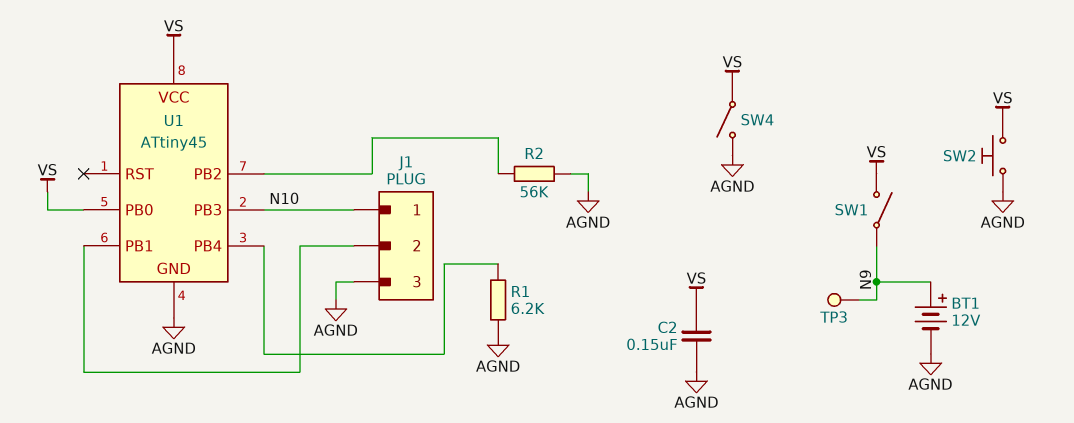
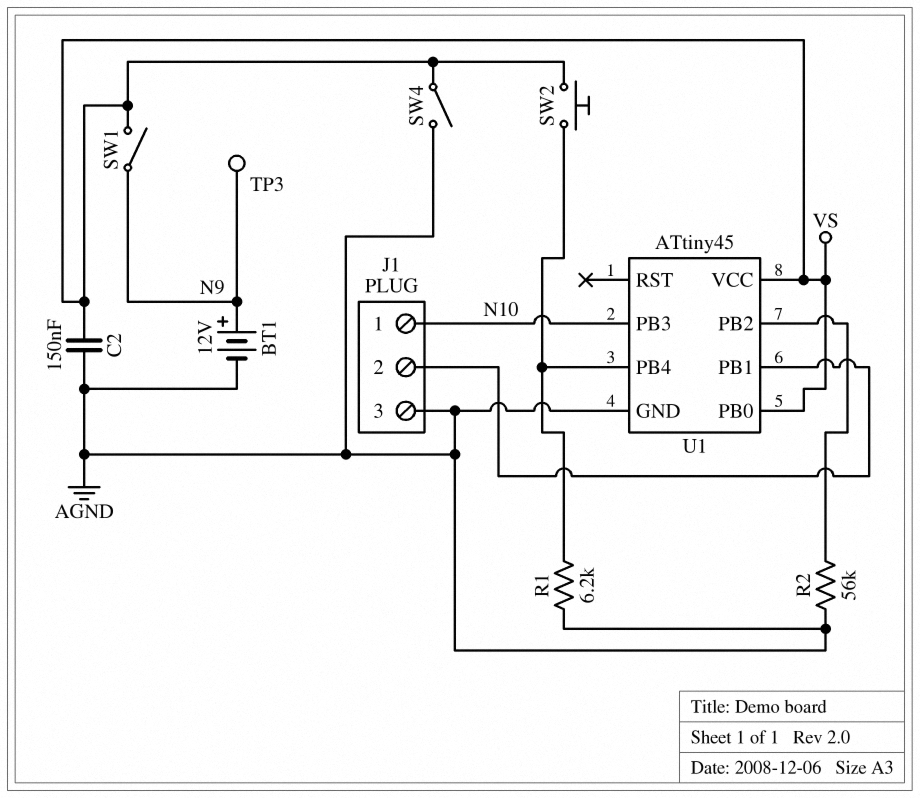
SW2: button (AGND, VS) -> button (U1/PB4, VS)

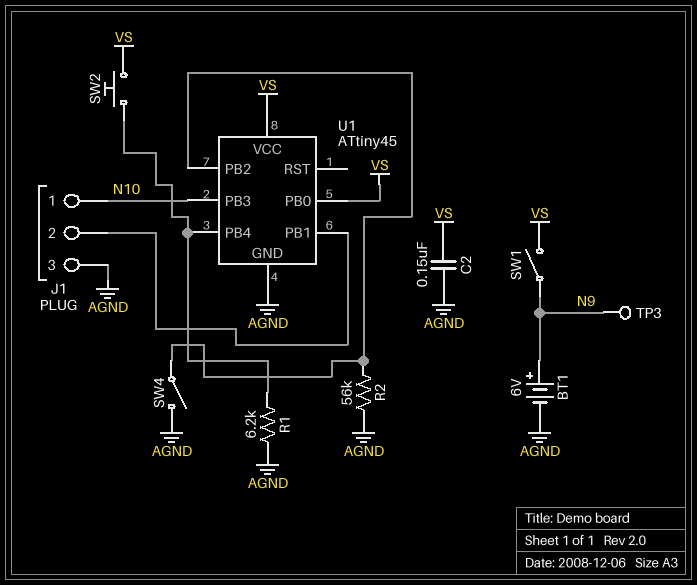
BT1: 12V (plus N9, minus AGND) -> 6V (plus N9, minus AGND)
SW4: switch (AGND, VS) -> switch (AGND, U1/PB2)

